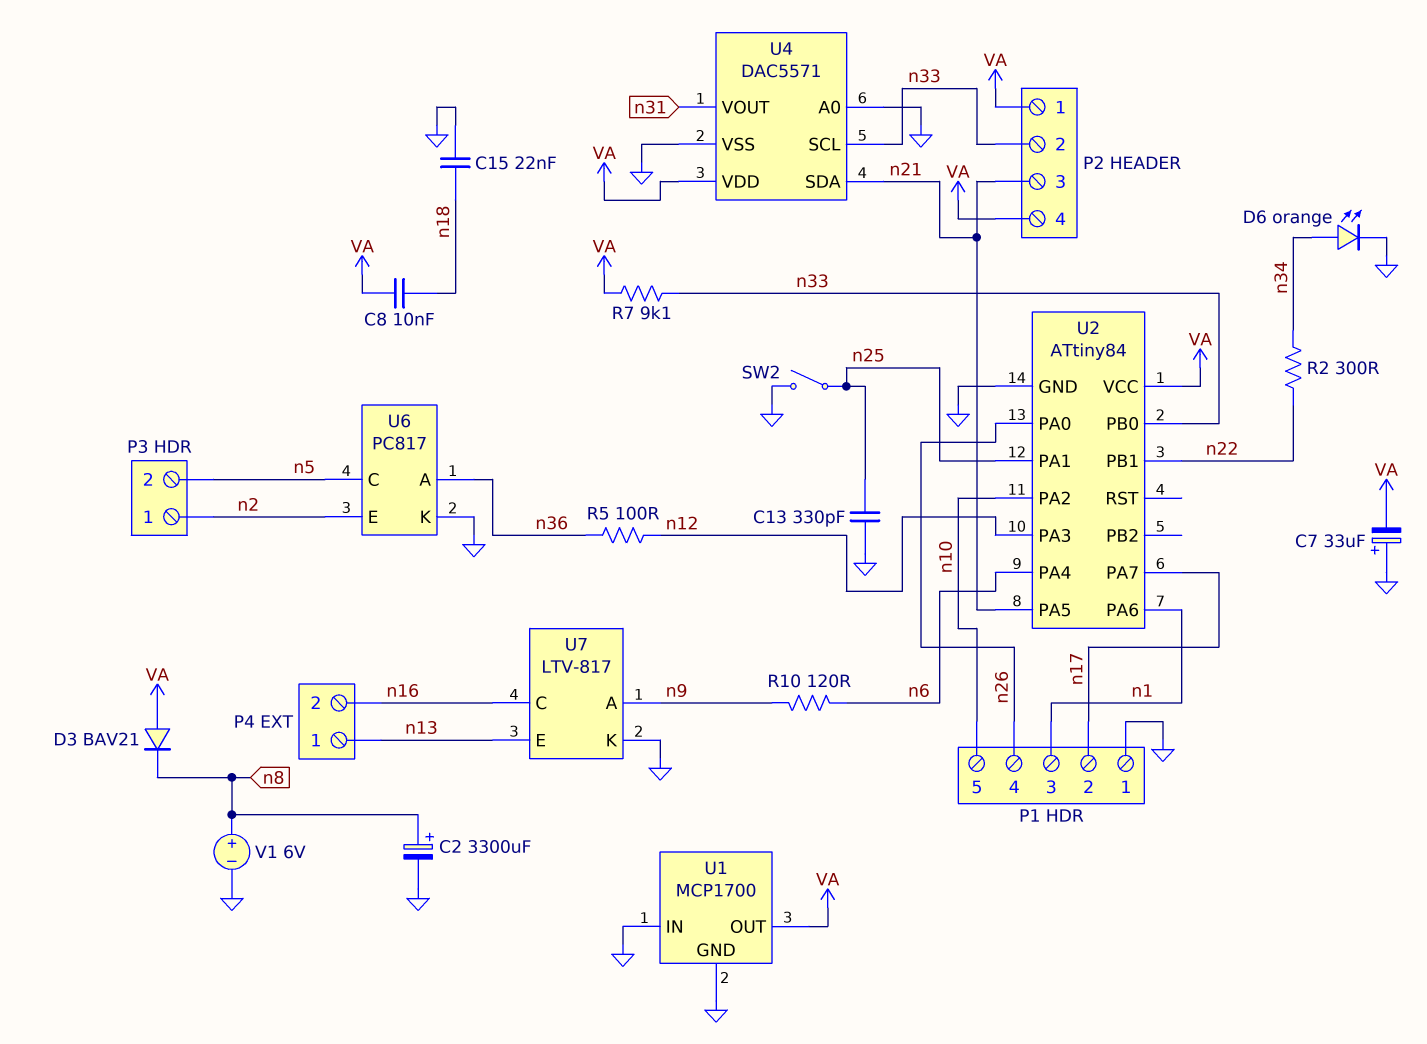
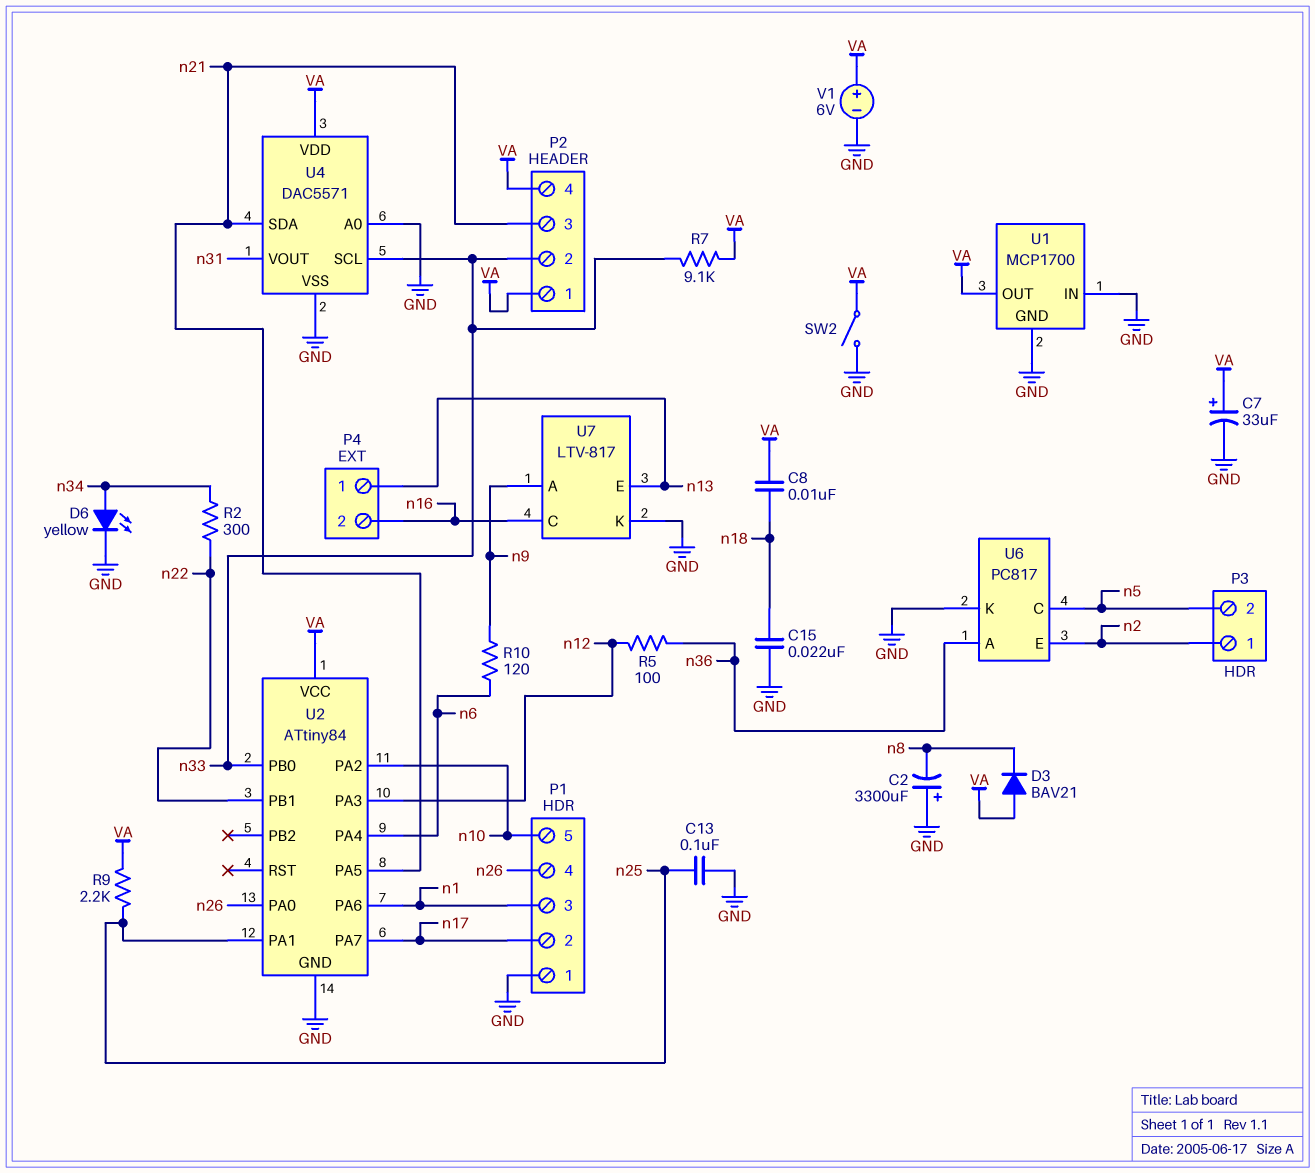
C2: 3300uF (plus n8, minus GND) -> 3300uF (plus GND, minus n8)
C7: 33uF (plus GND, minus VA) -> 33uF (plus VA, minus GND)
C13: 330pF (GND, n25) -> 100nF (GND, n25)
D6: LED orange (A n34, K GND) -> LED yellow (A n34, K GND)
R9: none -> 2.2k (VA, n25)
SW2: switch (GND, n25) -> switch (GND, VA)
V1: 6V (plus n8, minus GND) -> 6V (plus VA, minus GND)

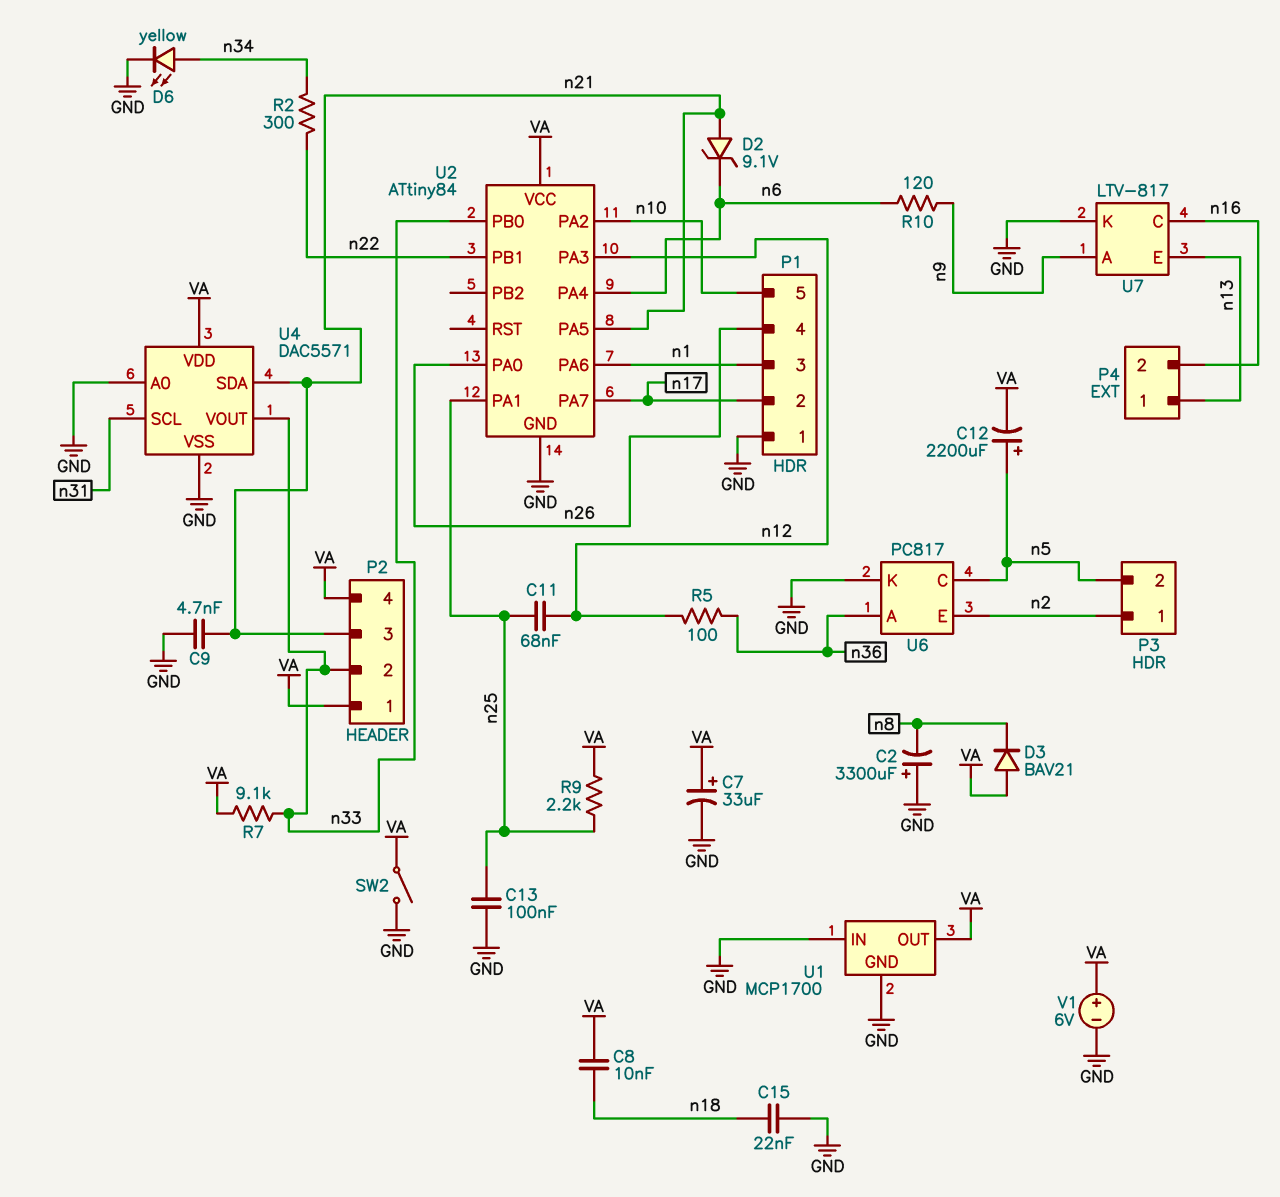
C9: none -> 4.7nF (GND, n21)
C11: none -> 68nF (n12, n25)
C12: none -> 2200uF (plus n5, minus VA)
D2: none -> zener 9.1V (A n21, K n6)
U4 pin SCL: n33 -> n31
U4 pin VOUT: n31 -> n33

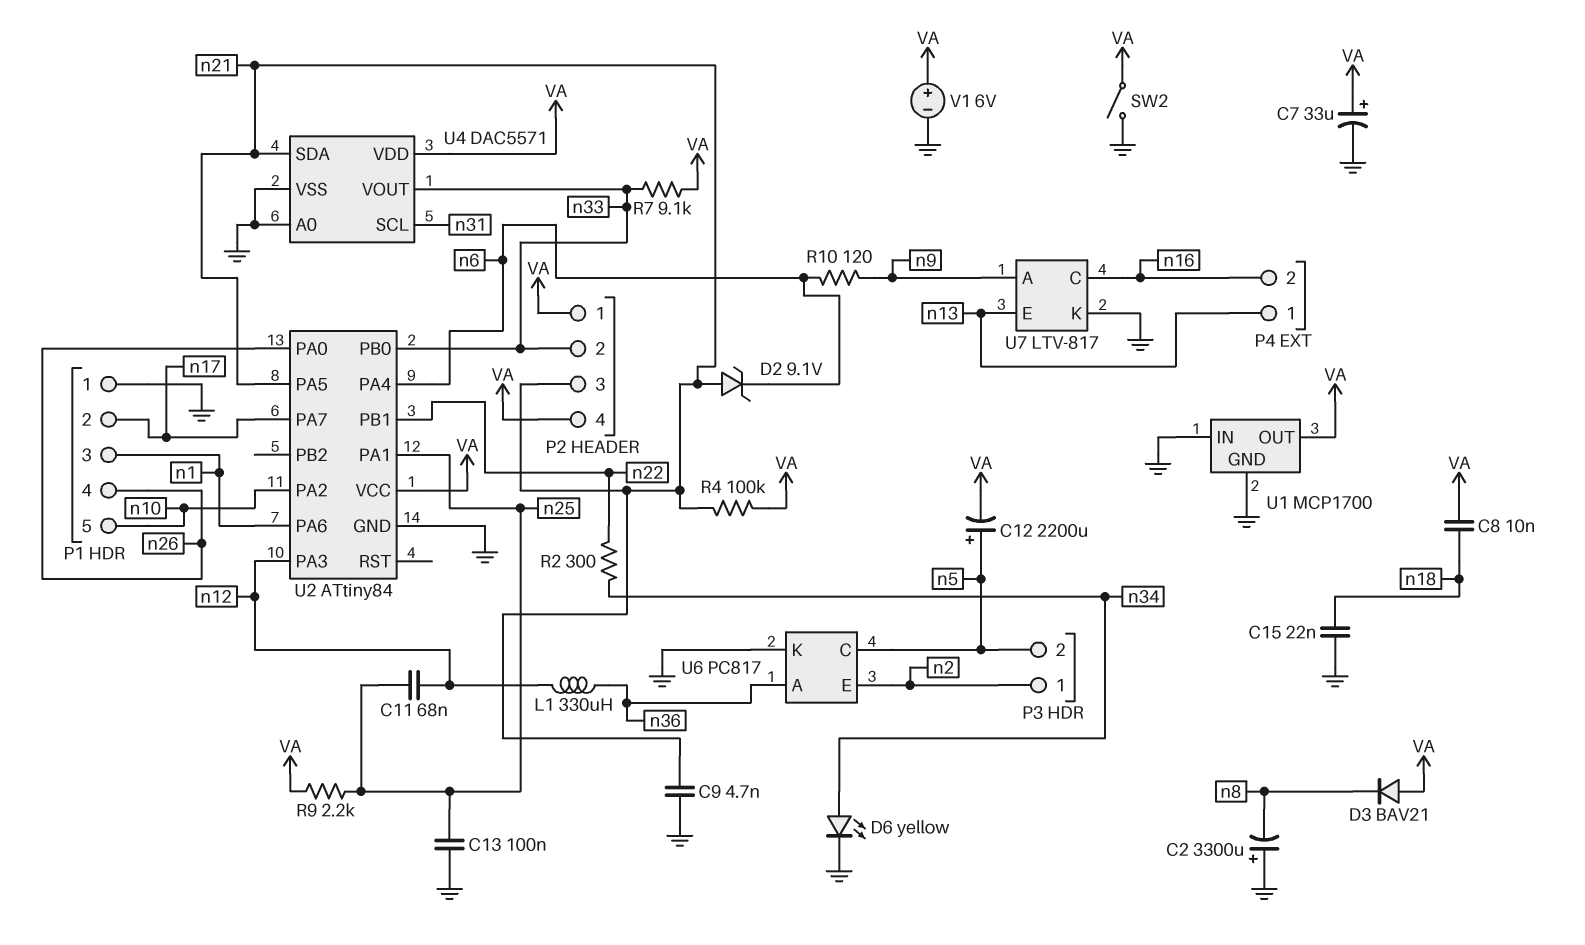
L1: none -> 330uH (n12, n36)
R4: none -> 100k (VA, n21)
R5: 100 (n12, n36) -> none

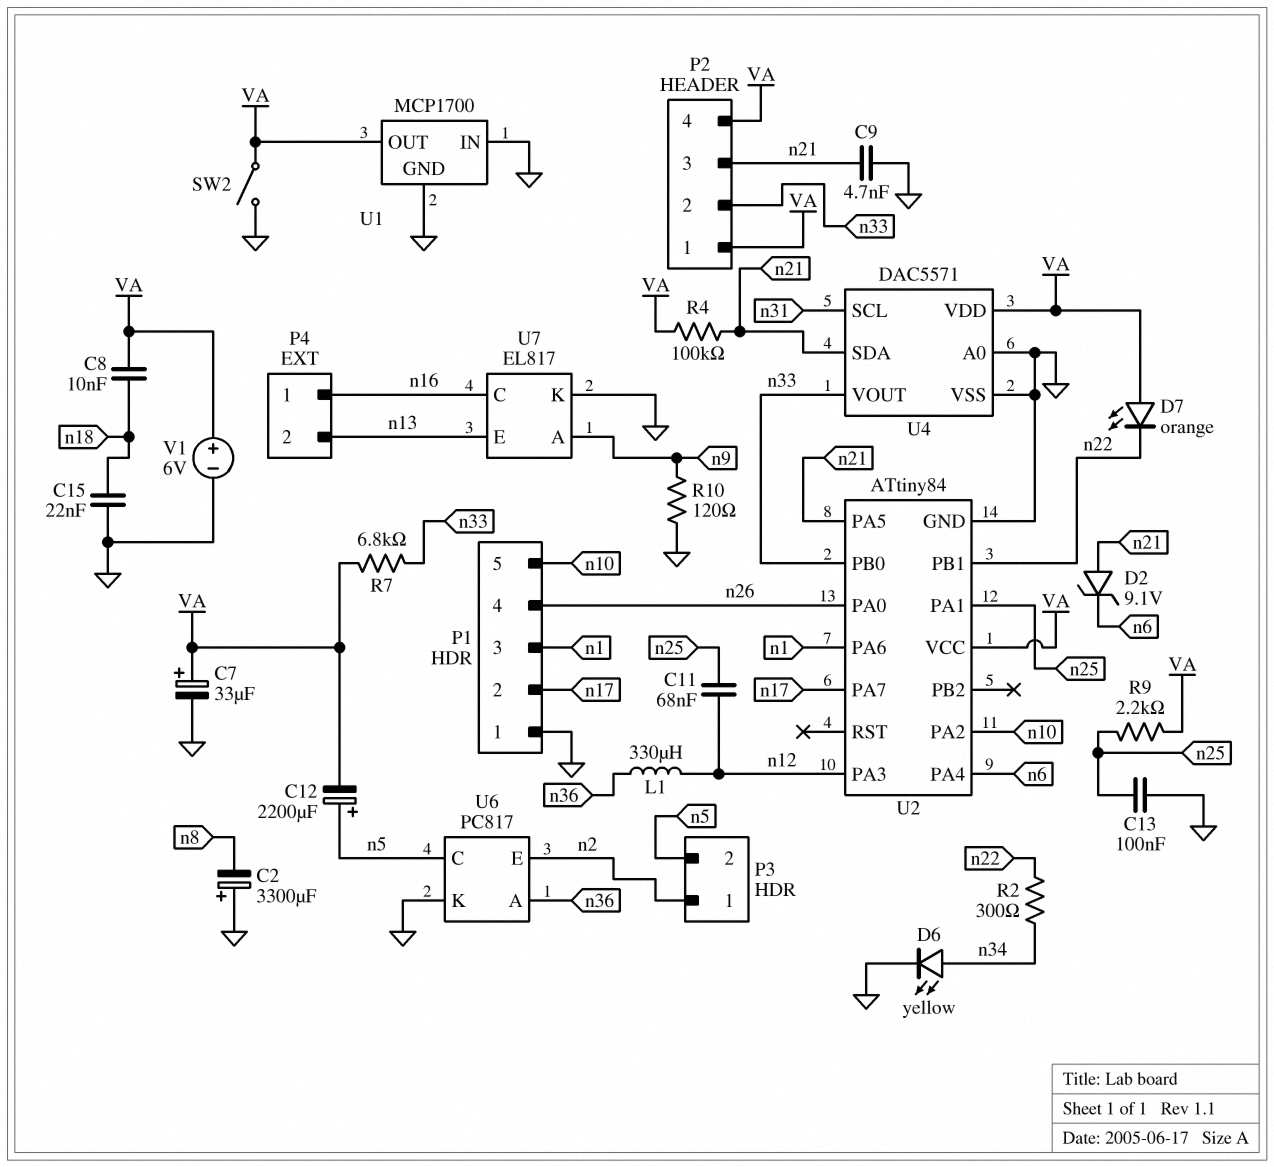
D3: diode BAV21 (A VA, K n8) -> none
D7: none -> LED orange (A VA, K n22)
P4 pin 1: n13 -> n16
P4 pin 2: n16 -> n13
R7: 9.1k (VA, n33) -> 6.8k (VA, n33)
R10: 120 (n6, n9) -> 120 (GND, n9)
U7: LTV-817 -> EL817

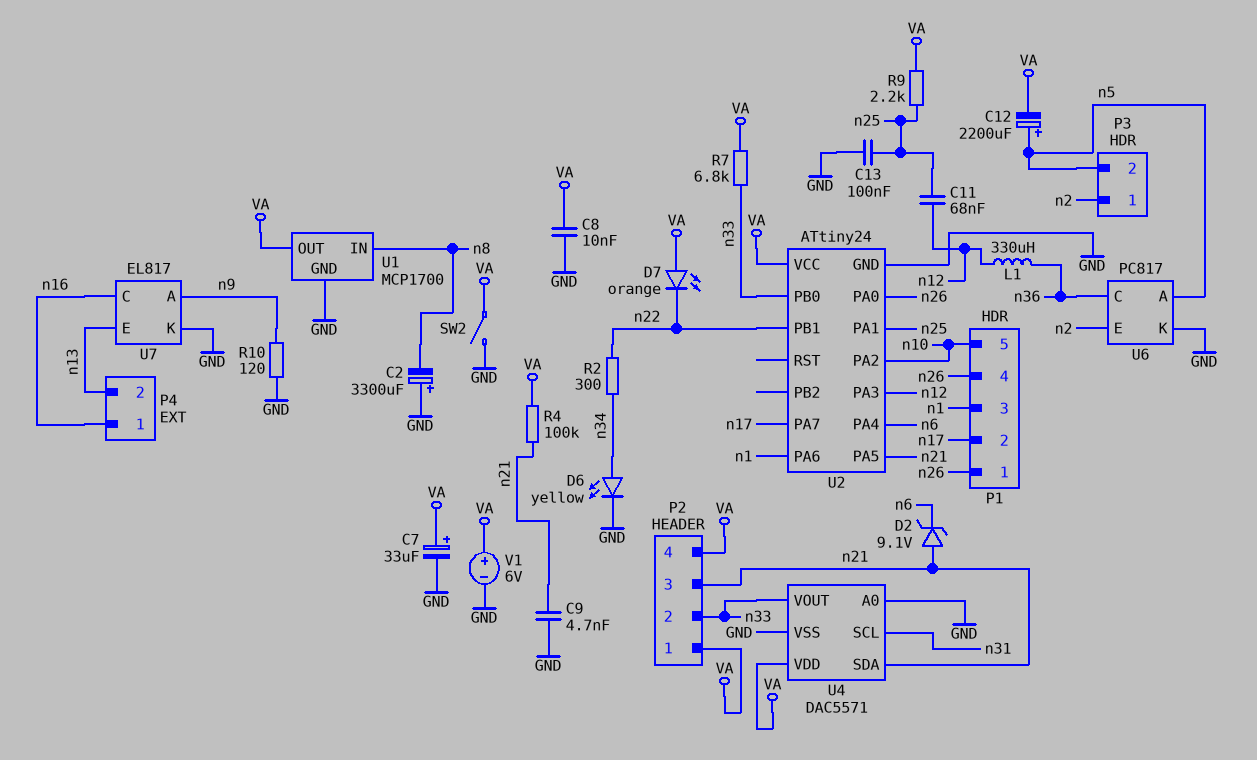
C8: 10nF (VA, n18) -> 10nF (GND, VA)
C15: 22nF (GND, n18) -> none
P1 pin 1: GND -> n26
U1 pin IN: GND -> n8
U2: ATtiny84 -> ATtiny24
U6 pin A: n36 -> n5
U6 pin C: n5 -> n36

